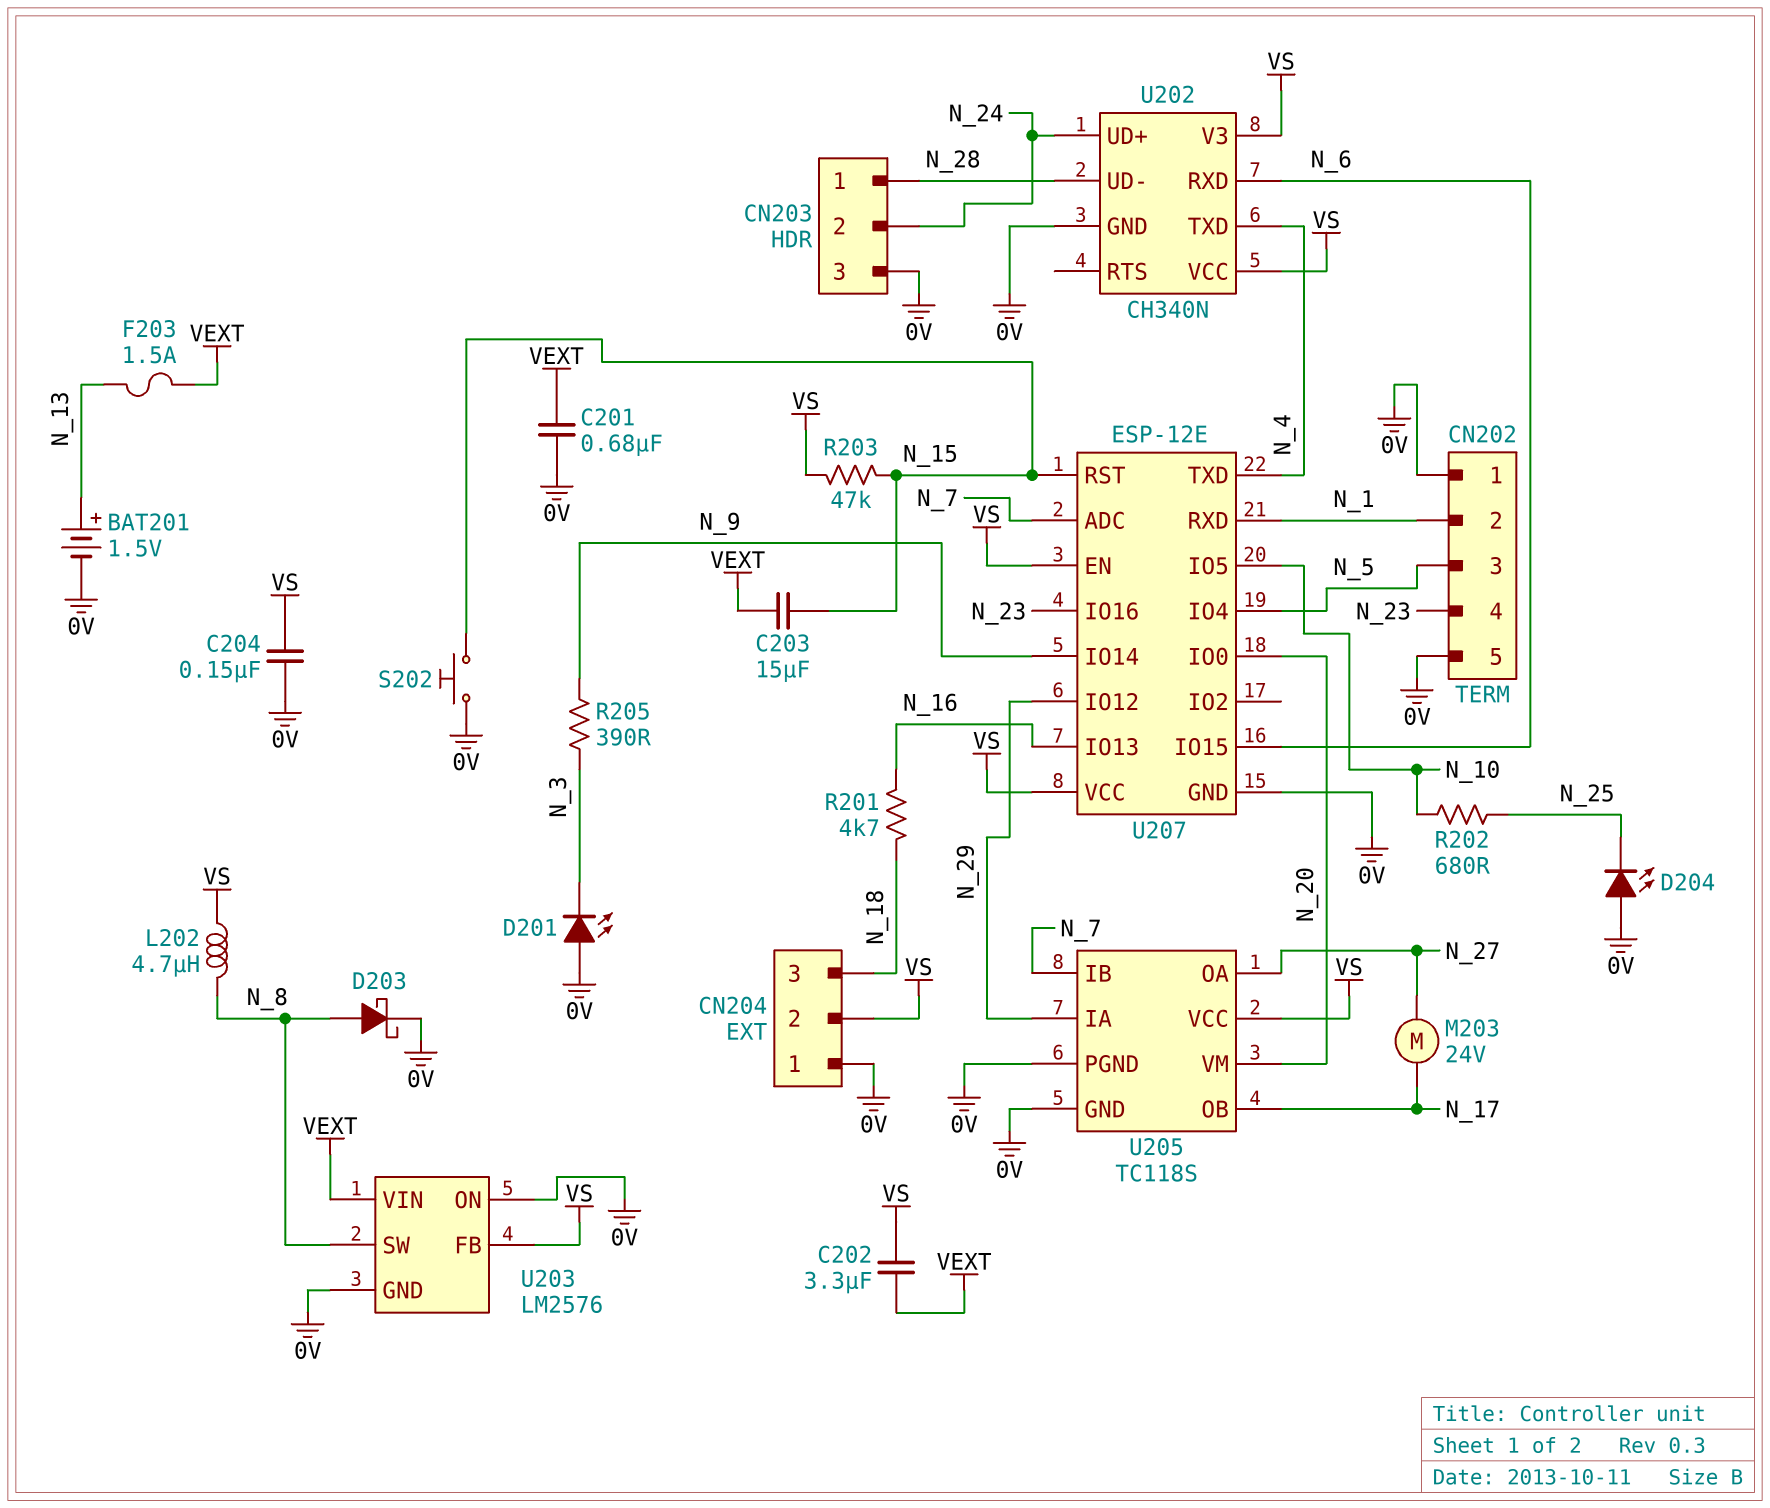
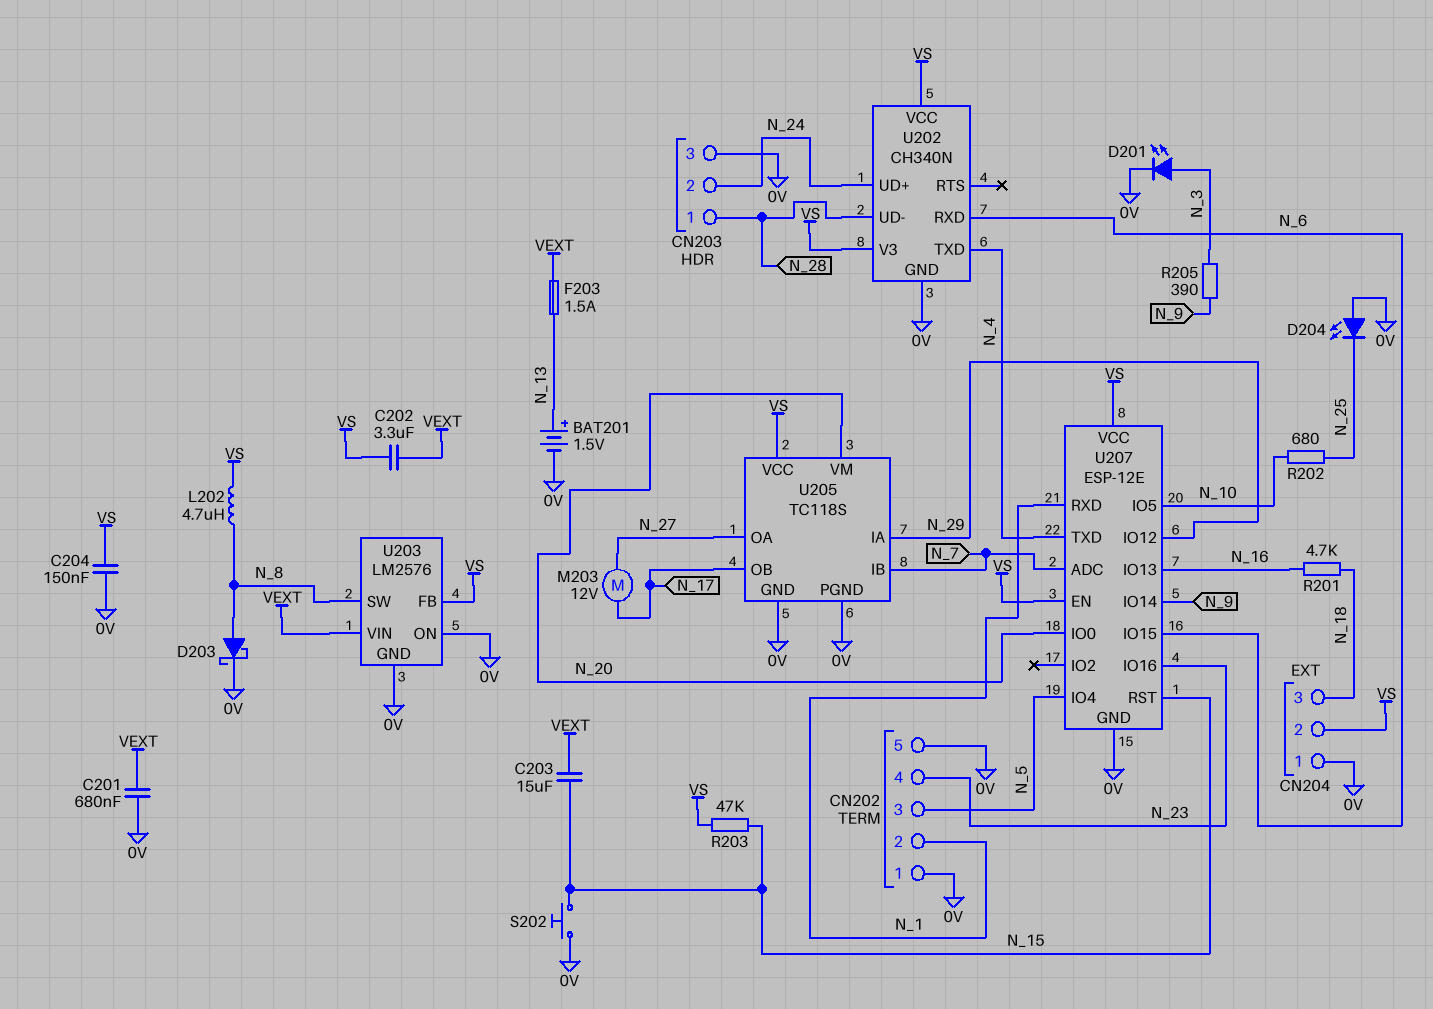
D201: LED (A 0V, K N_3) -> LED (A N_3, K 0V)
M203: motor 24V (N_17, N_27) -> motor 12V (N_17, N_27)

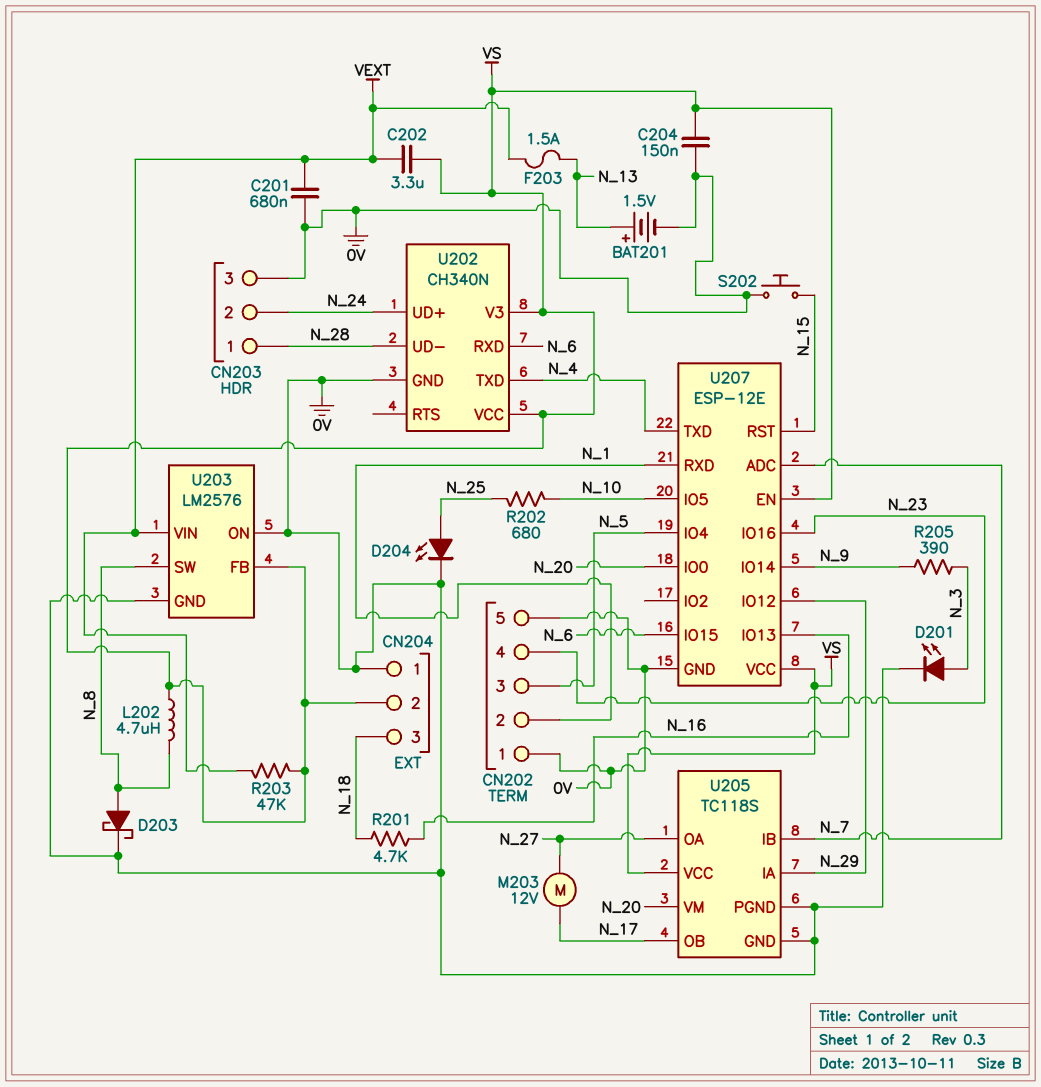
C203: 15uF (N_15, VEXT) -> none
D204: LED (A 0V, K N_25) -> LED (A N_25, K 0V)
R203: 47k (N_15, VS) -> 47k (VEXT, VS)

